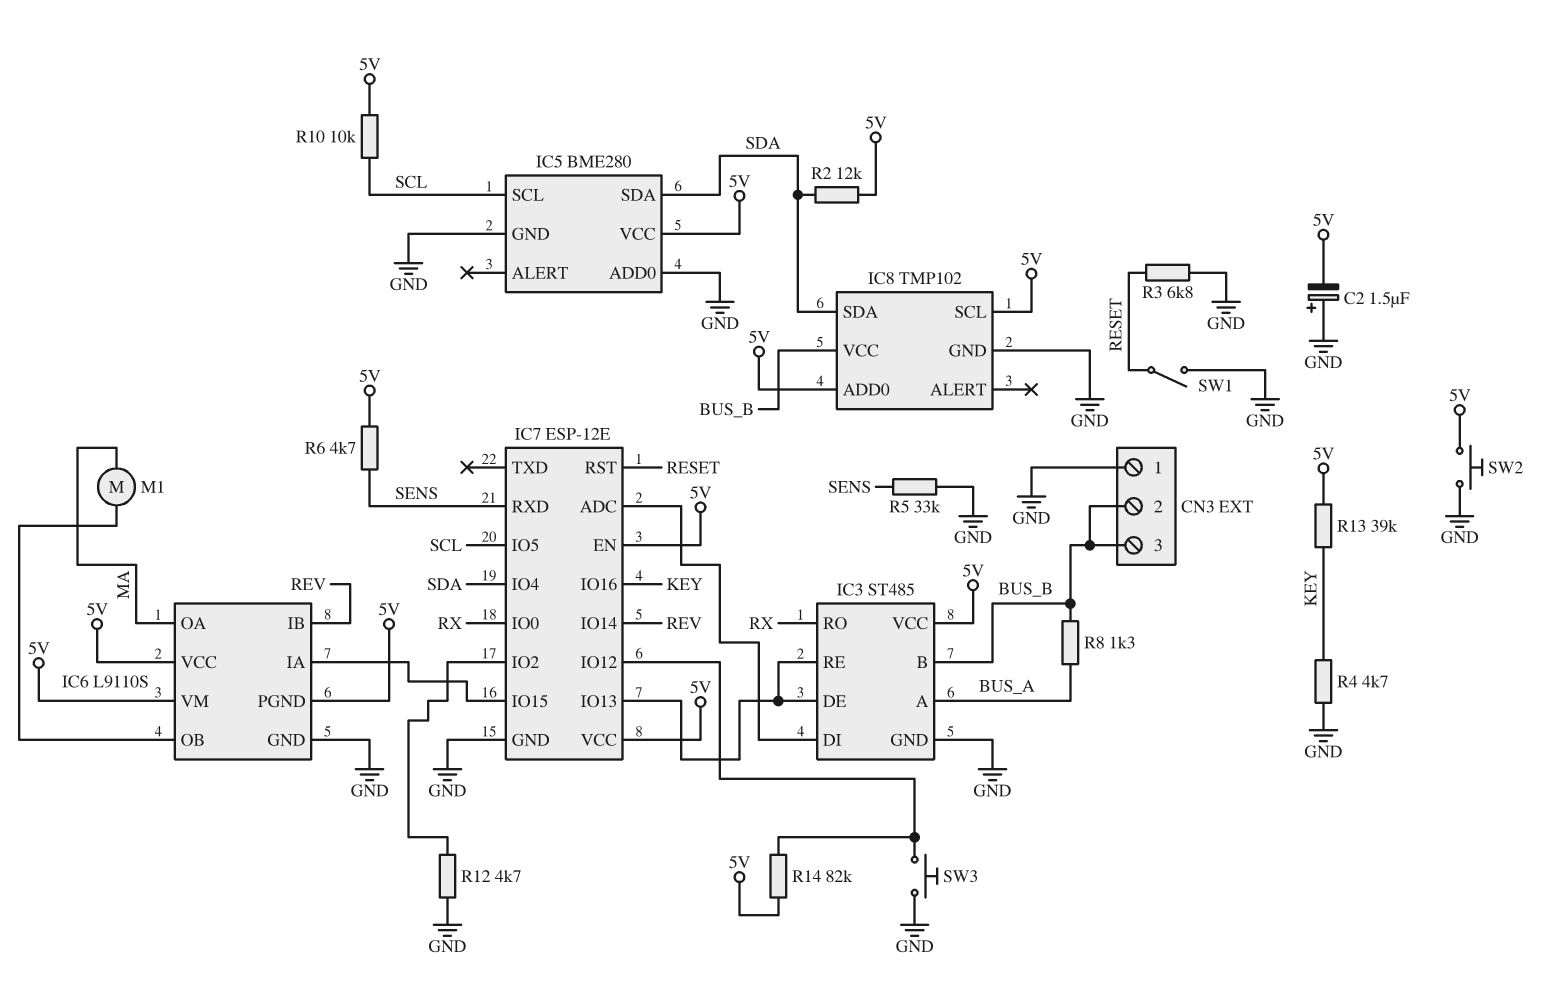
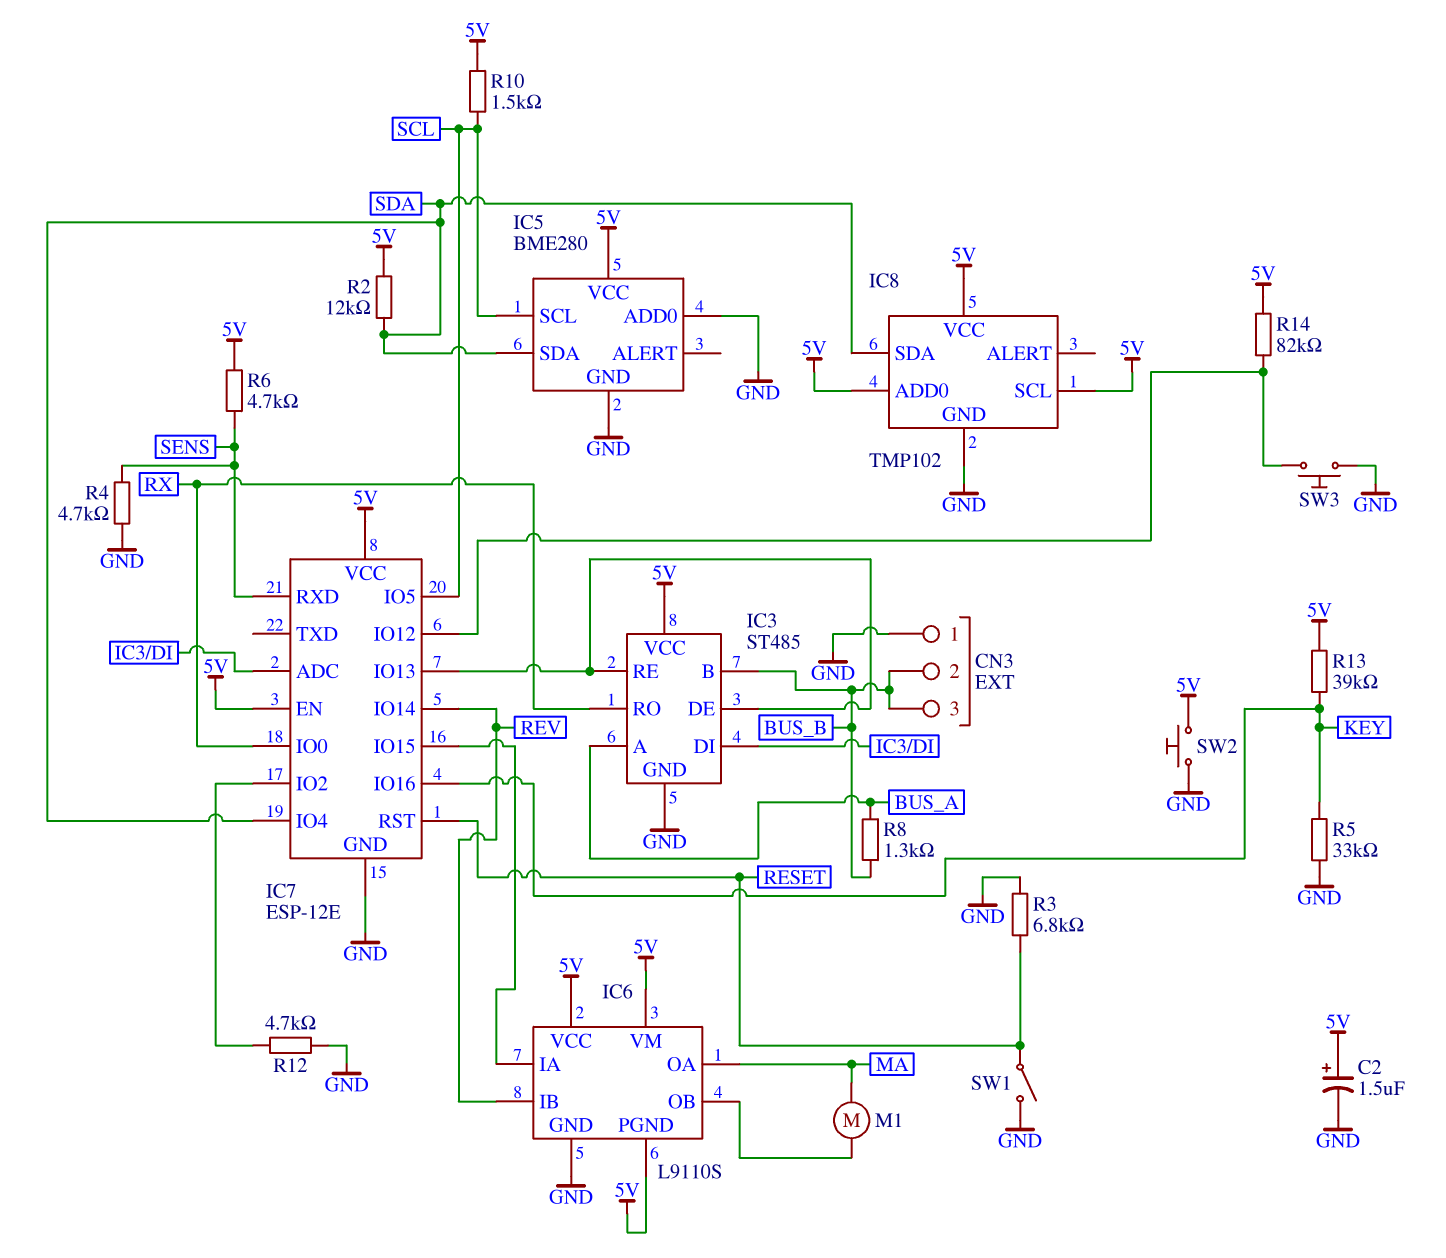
C2: 1.5uF (plus GND, minus 5V) -> 1.5uF (plus 5V, minus GND)
IC8 pin VCC: BUS_B -> 5V
R4: 4.7k (GND, KEY) -> 4.7k (GND, SENS)
R5: 33k (GND, SENS) -> 33k (GND, KEY)
R10: 10k (5V, SCL) -> 1.5k (5V, SCL)

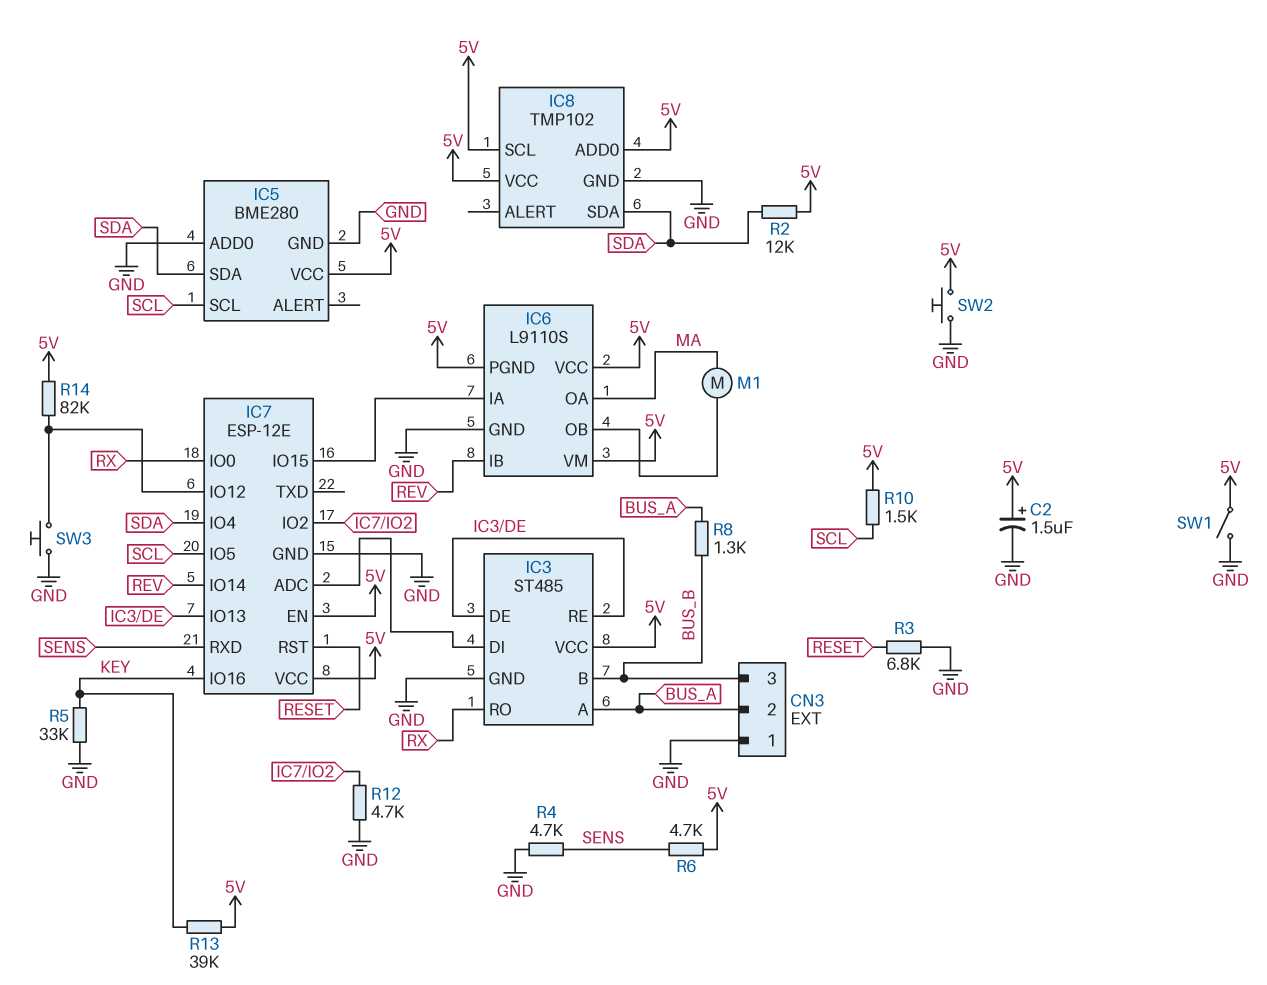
CN3 pin 2: BUS_B -> BUS_A
SW1: switch (GND, RESET) -> switch (5V, GND)

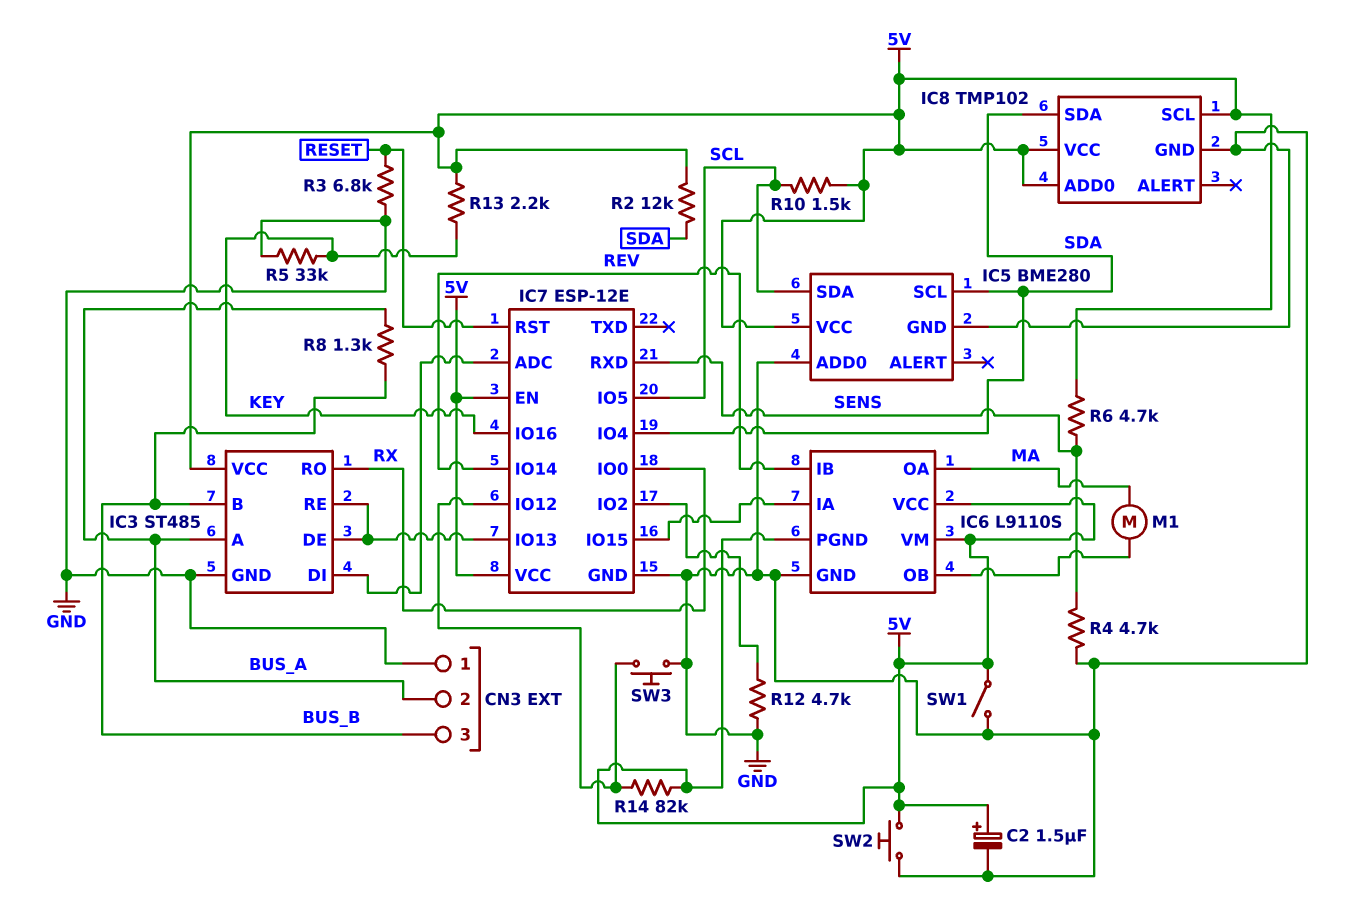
IC5 pin SCL: SCL -> SDA
IC5 pin SDA: SDA -> SCL
R13: 39k (5V, KEY) -> 2.2k (5V, KEY)

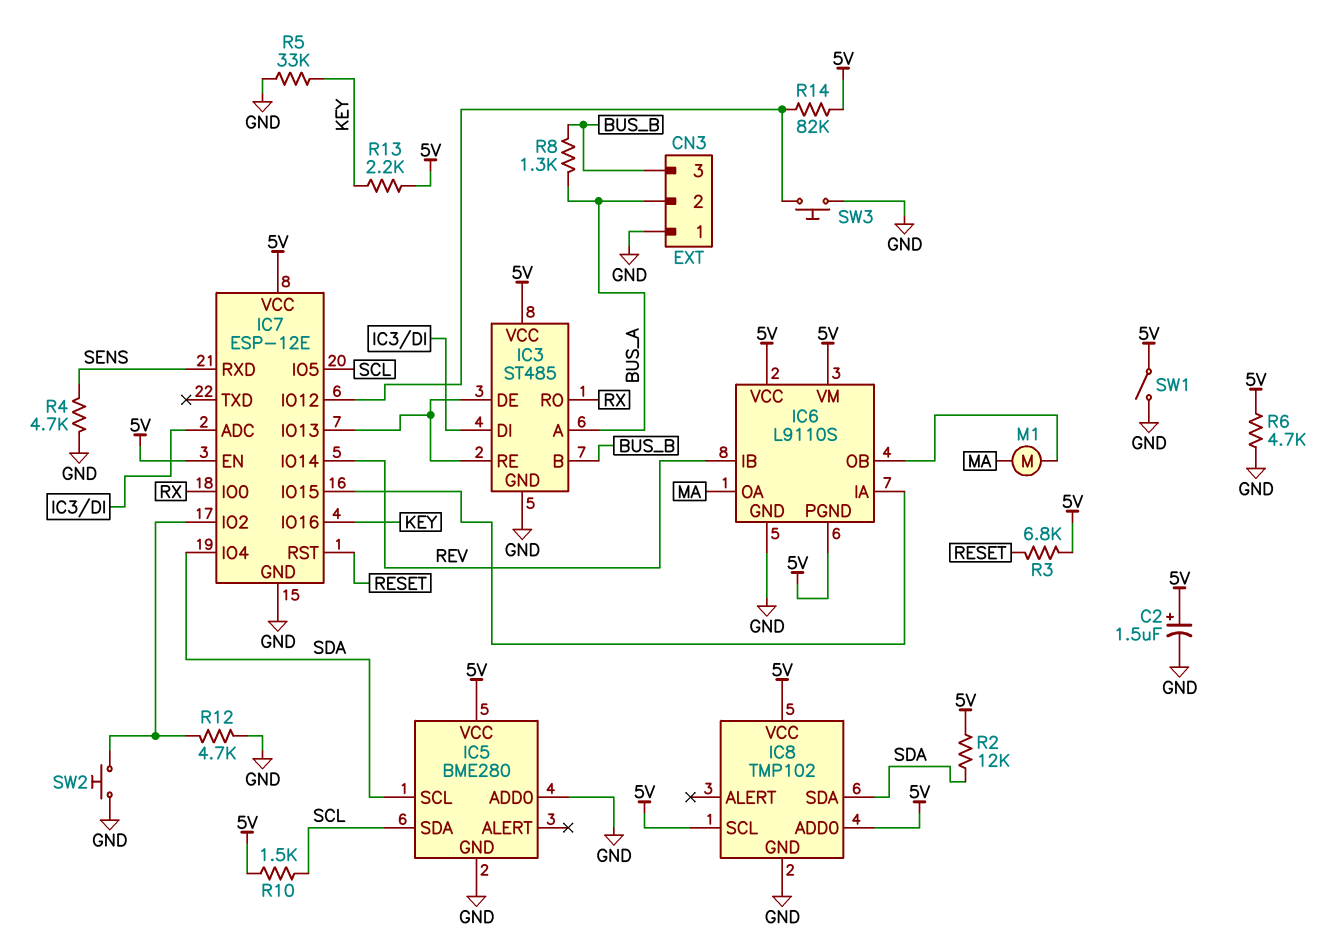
R3: 6.8k (GND, RESET) -> 6.8k (5V, RESET)
R6: 4.7k (5V, SENS) -> 4.7k (5V, GND)
SW2: button (5V, GND) -> button (GND, IC7/IO2)

